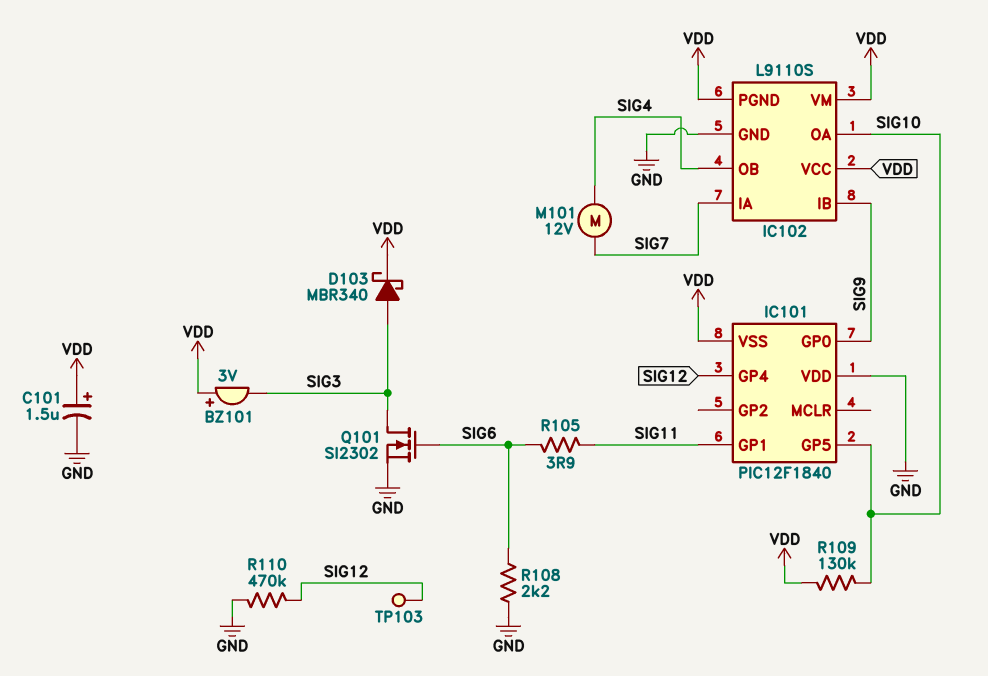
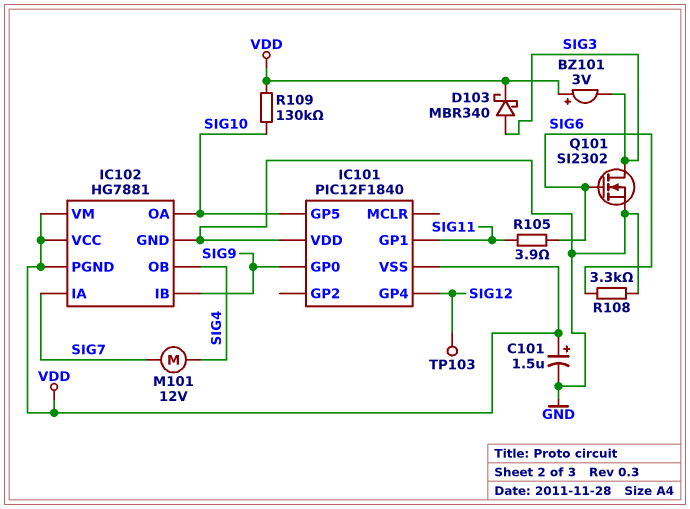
IC102: L9110S -> HG7881
R108: 2.2k (GND, SIG6) -> 3.3k (GND, SIG6)
R110: 470k (GND, SIG12) -> none

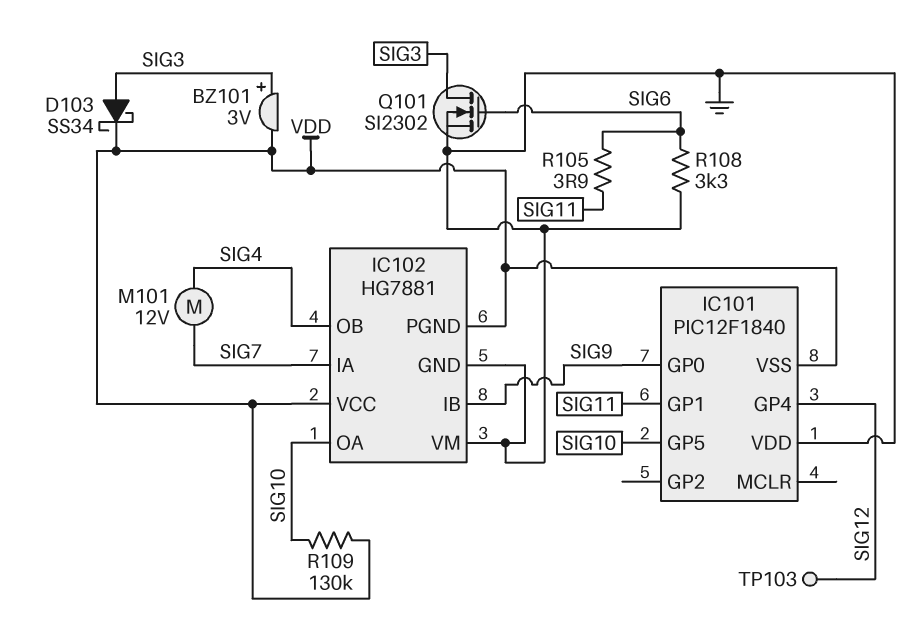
BZ101: buzzer 3V (plus VDD, minus SIG3) -> buzzer 3V (plus SIG3, minus VDD)
C101: 1.5uF (plus VDD, minus GND) -> none
D103: schottky MBR340 (A SIG3, K VDD) -> schottky SS34 (A SIG3, K VDD)
IC102 pin VM: VDD -> GND

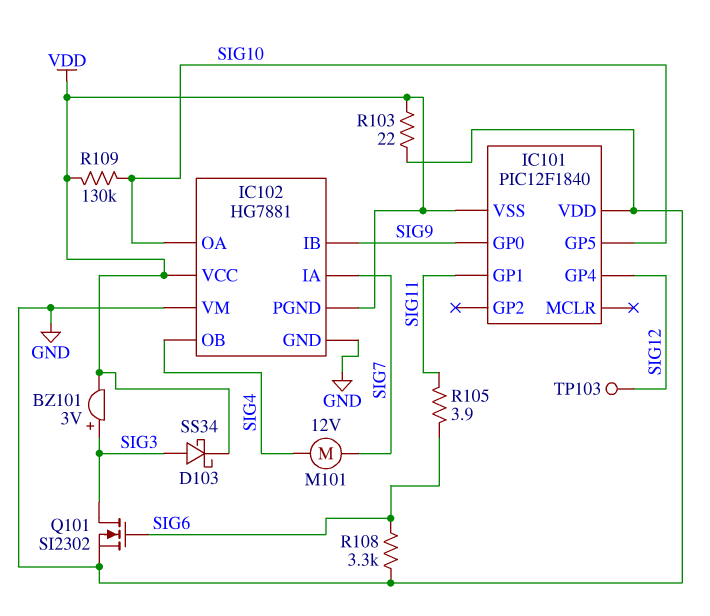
R103: none -> 22 (GND, VDD)

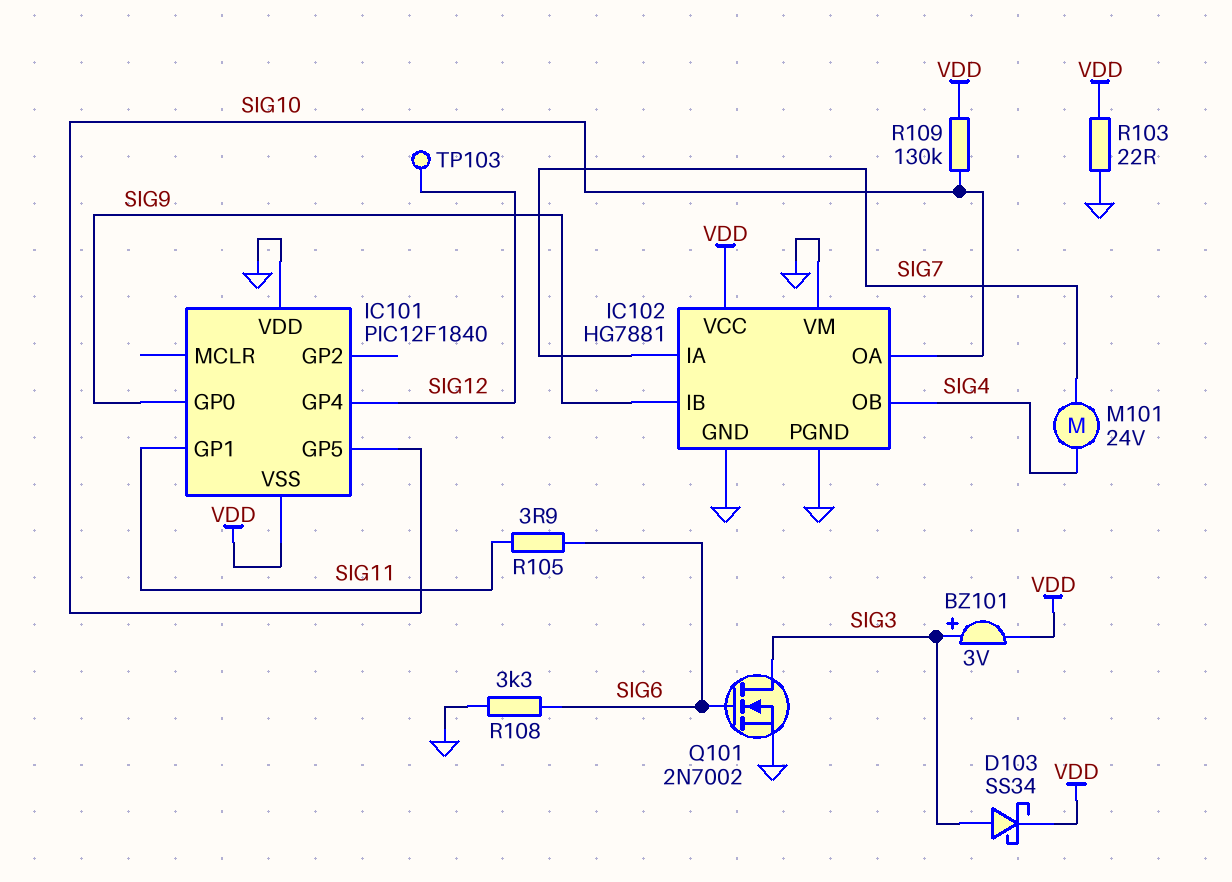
IC102 pin PGND: VDD -> GND
M101: motor 12V (SIG4, SIG7) -> motor 24V (SIG4, SIG7)
Q101: NMOS SI2302 (G SIG6, D SIG3, S GND) -> NMOS 2N7002 (G SIG6, D SIG3, S GND)

